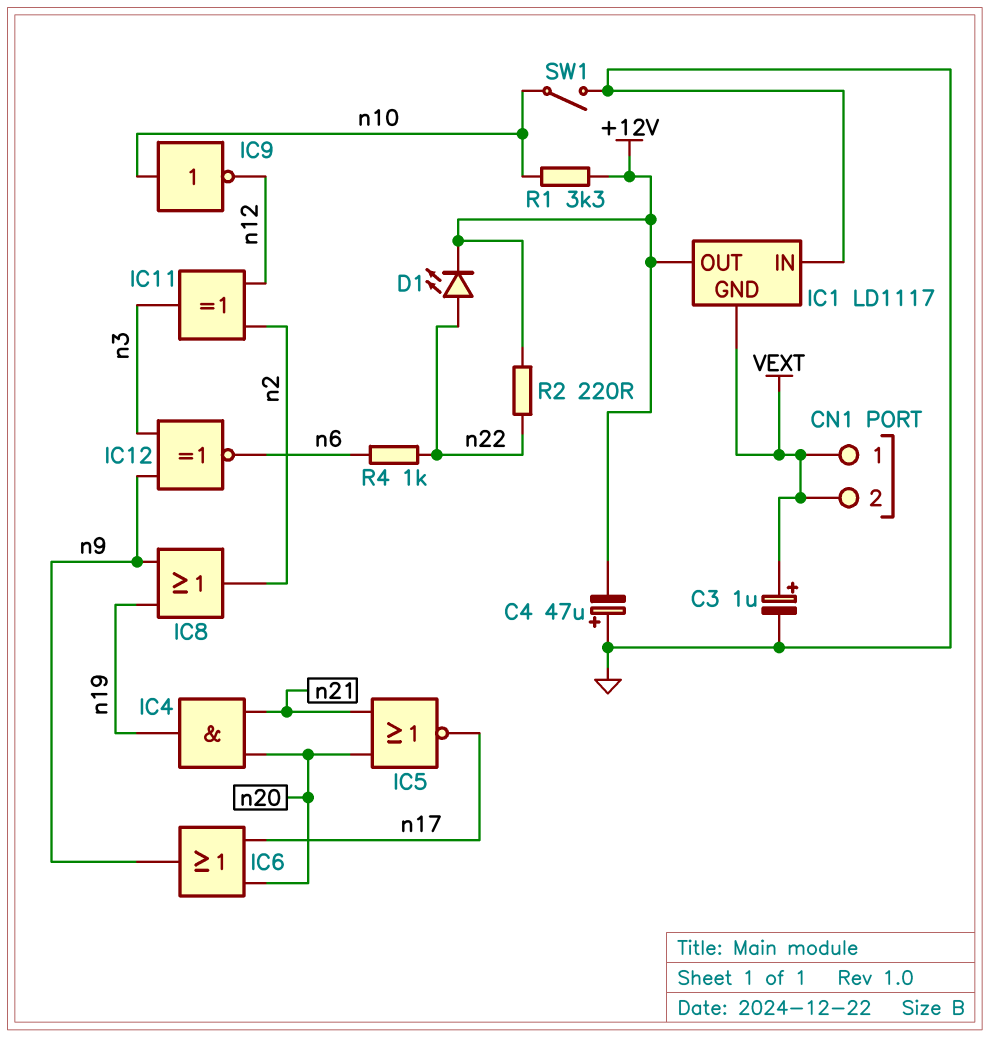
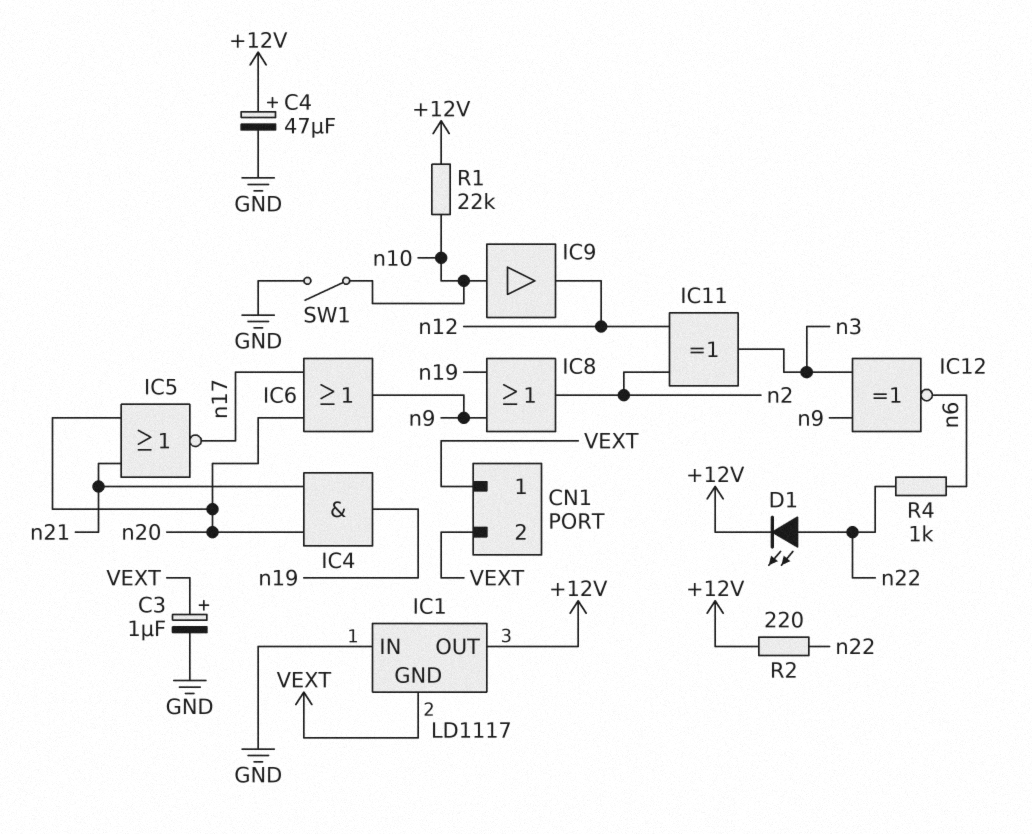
C4: 47uF (plus GND, minus +12V) -> 47uF (plus +12V, minus GND)
IC9: NOT (in n10, out n12) -> buffer (in n10, out n12)
R1: 3.3k (+12V, n10) -> 22k (+12V, n10)

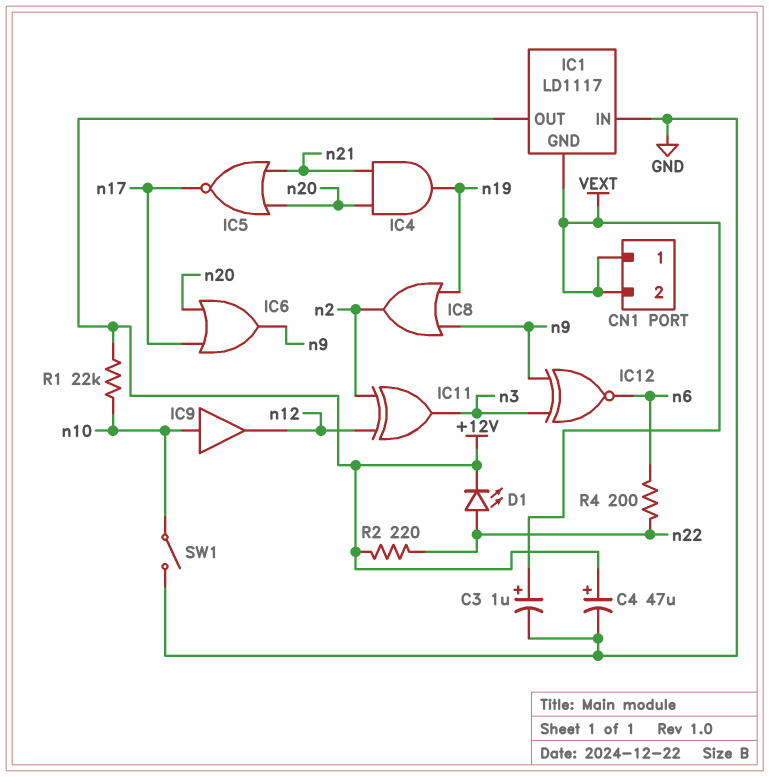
R4: 1k (n6, n22) -> 200 (n6, n22)

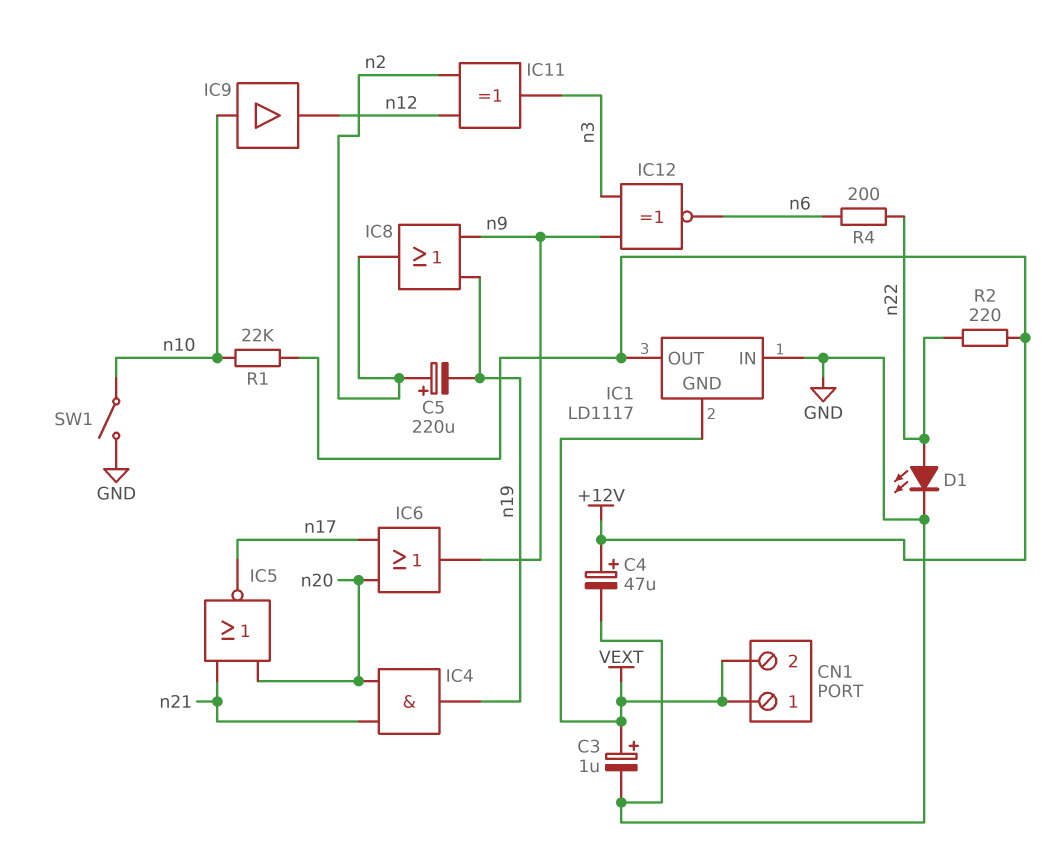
C5: none -> 220uF (plus n2, minus n19)
D1: LED (A n22, K +12V) -> LED (A n22, K GND)

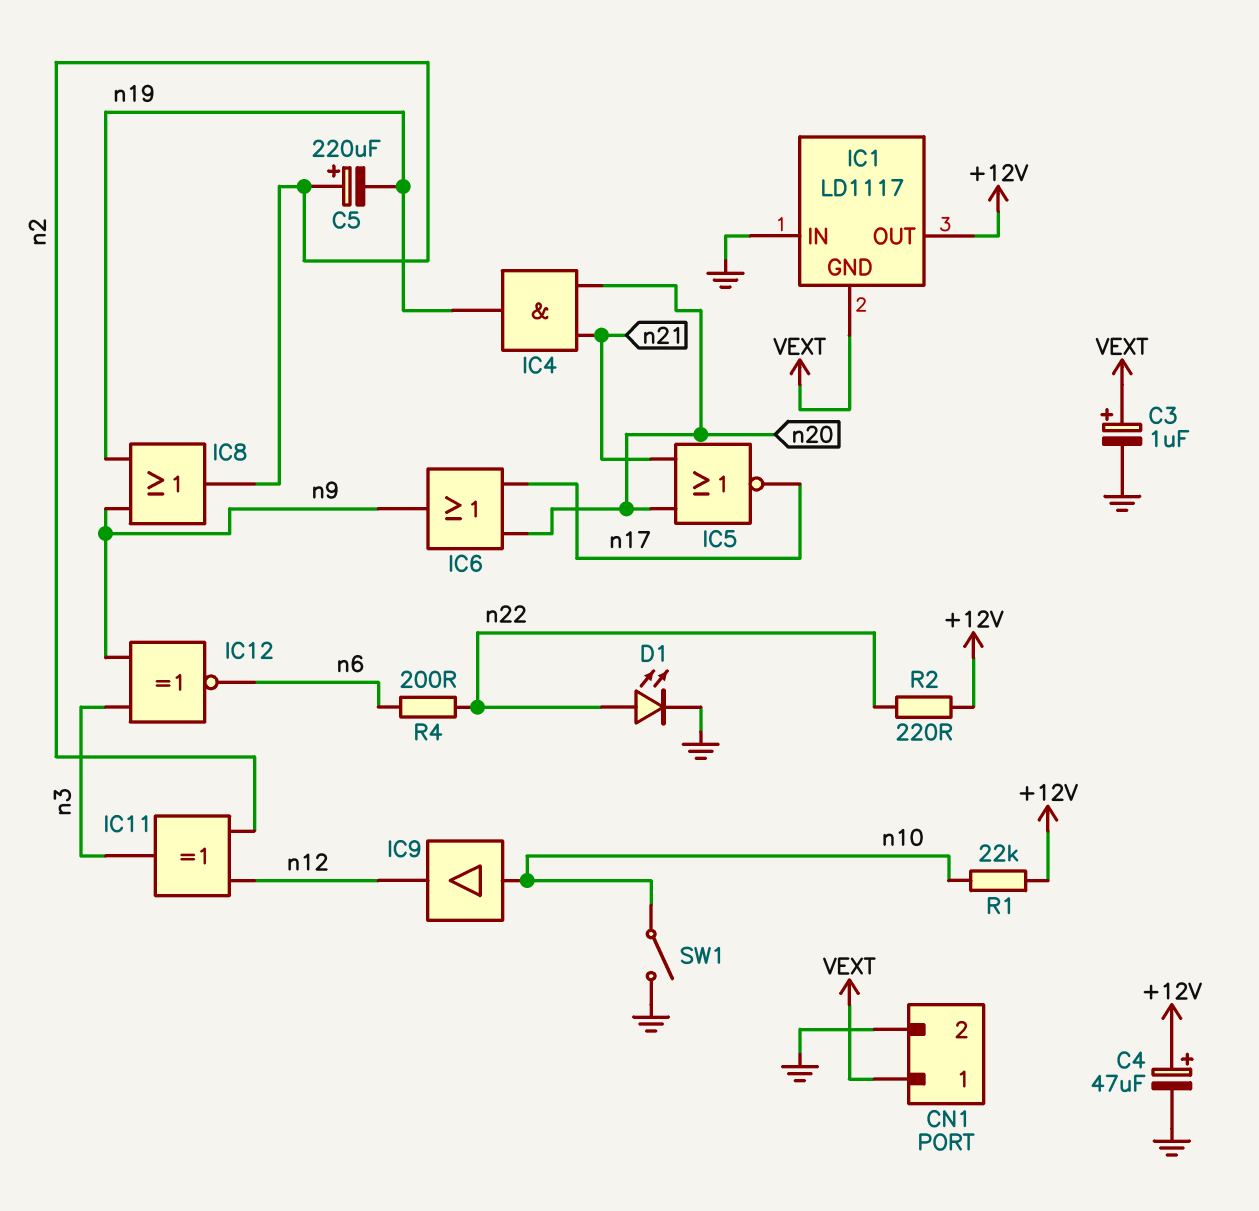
CN1 pin 2: VEXT -> GND

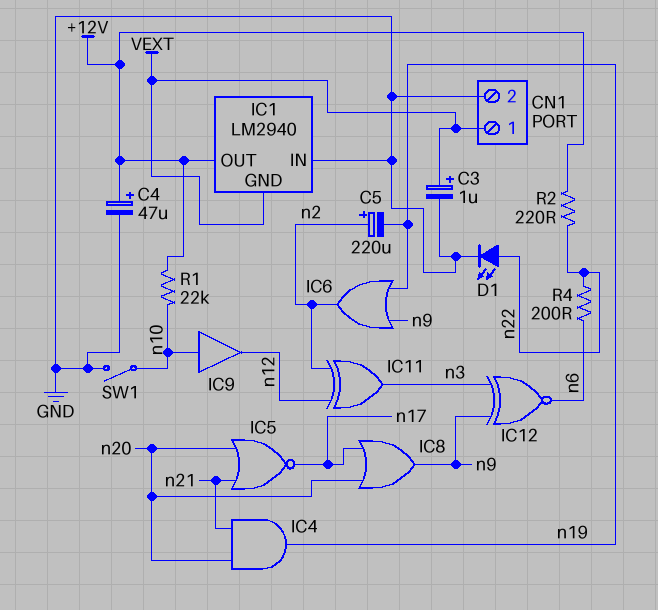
IC1: LD1117 -> LM2940
IC6: OR (in n17, in n20, out n9) -> OR (in n9, in n19, out n2)
IC8: OR (in n9, in n19, out n2) -> OR (in n17, in n20, out n9)

